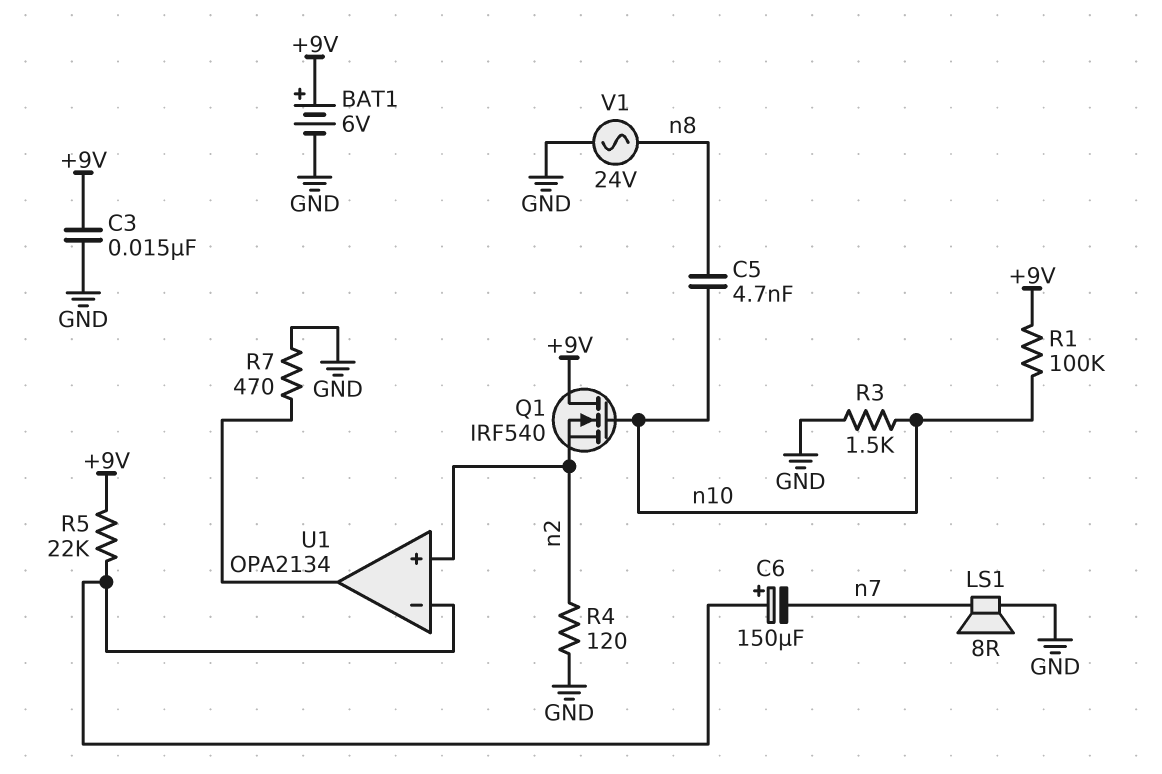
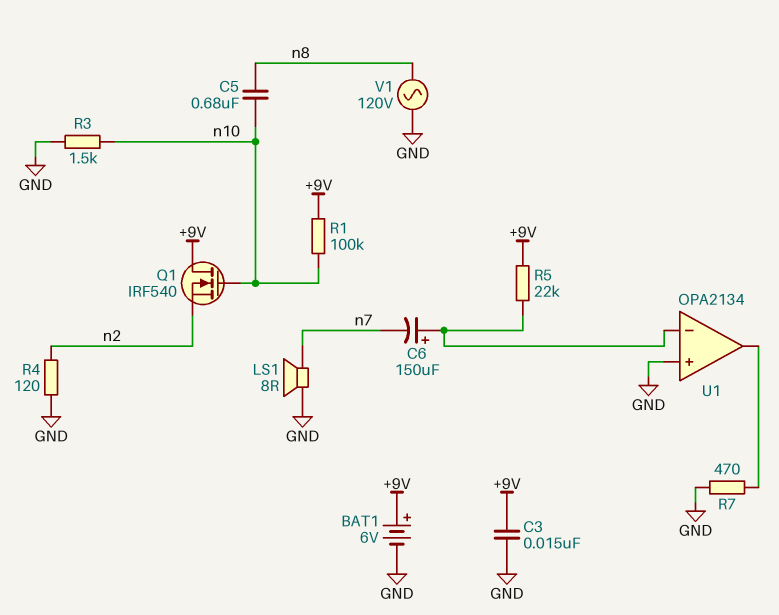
C5: 4.7nF (n8, n10) -> 680nF (n8, n10)
U1 pin in+: n2 -> GND
V1: AC 24V (GND, n8) -> AC 120V (GND, n8)

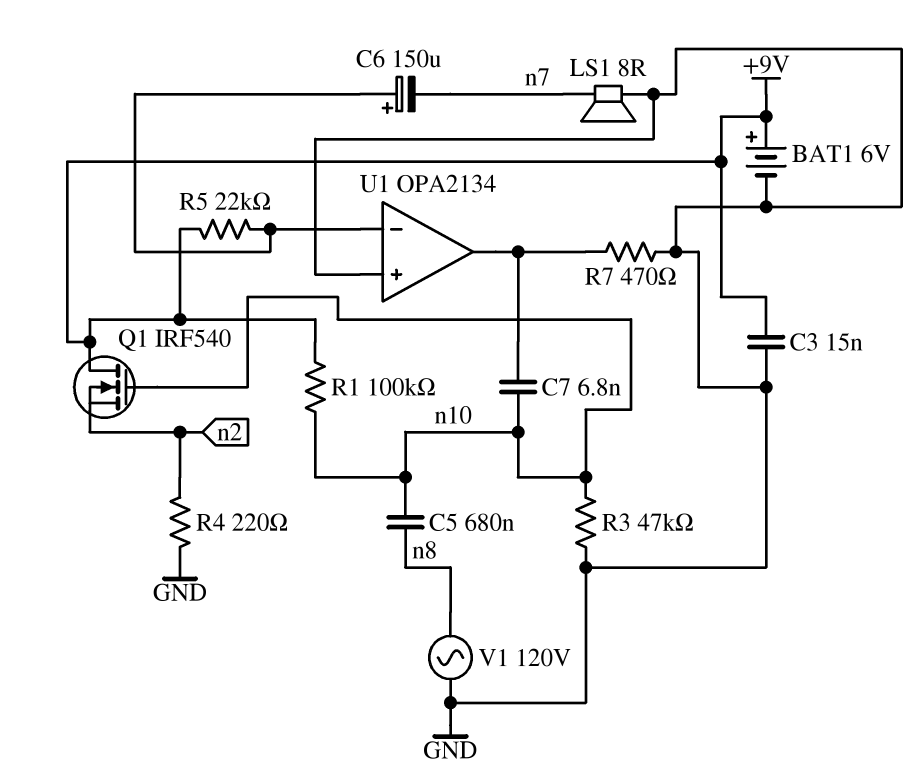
C7: none -> 6.8nF (U1/out, n10)
R3: 1.5k (GND, n10) -> 47k (GND, n10)
R4: 120 (GND, n2) -> 220 (GND, n2)

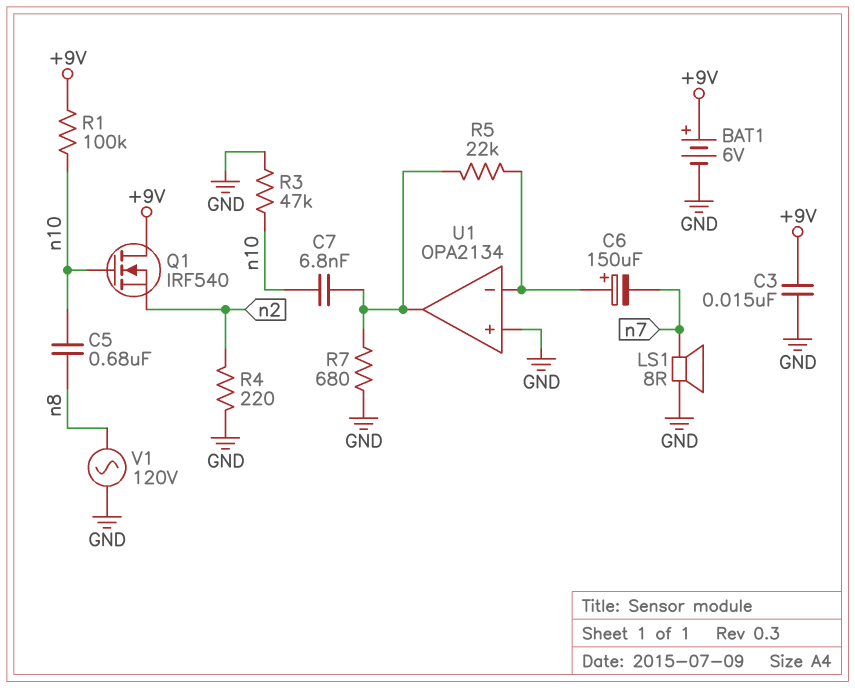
R5: 22k (+9V, U1/in-) -> 22k (U1/in-, U1/out)
R7: 470 (GND, U1/out) -> 680 (GND, U1/out)

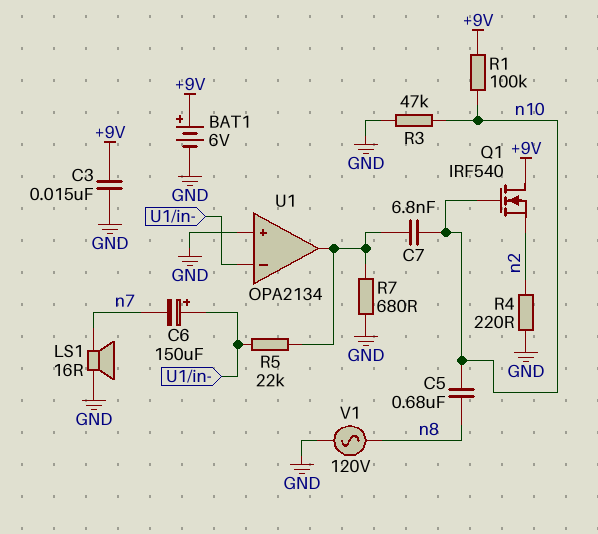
LS1: speaker 8R (GND, n7) -> speaker 16R (GND, n7)

